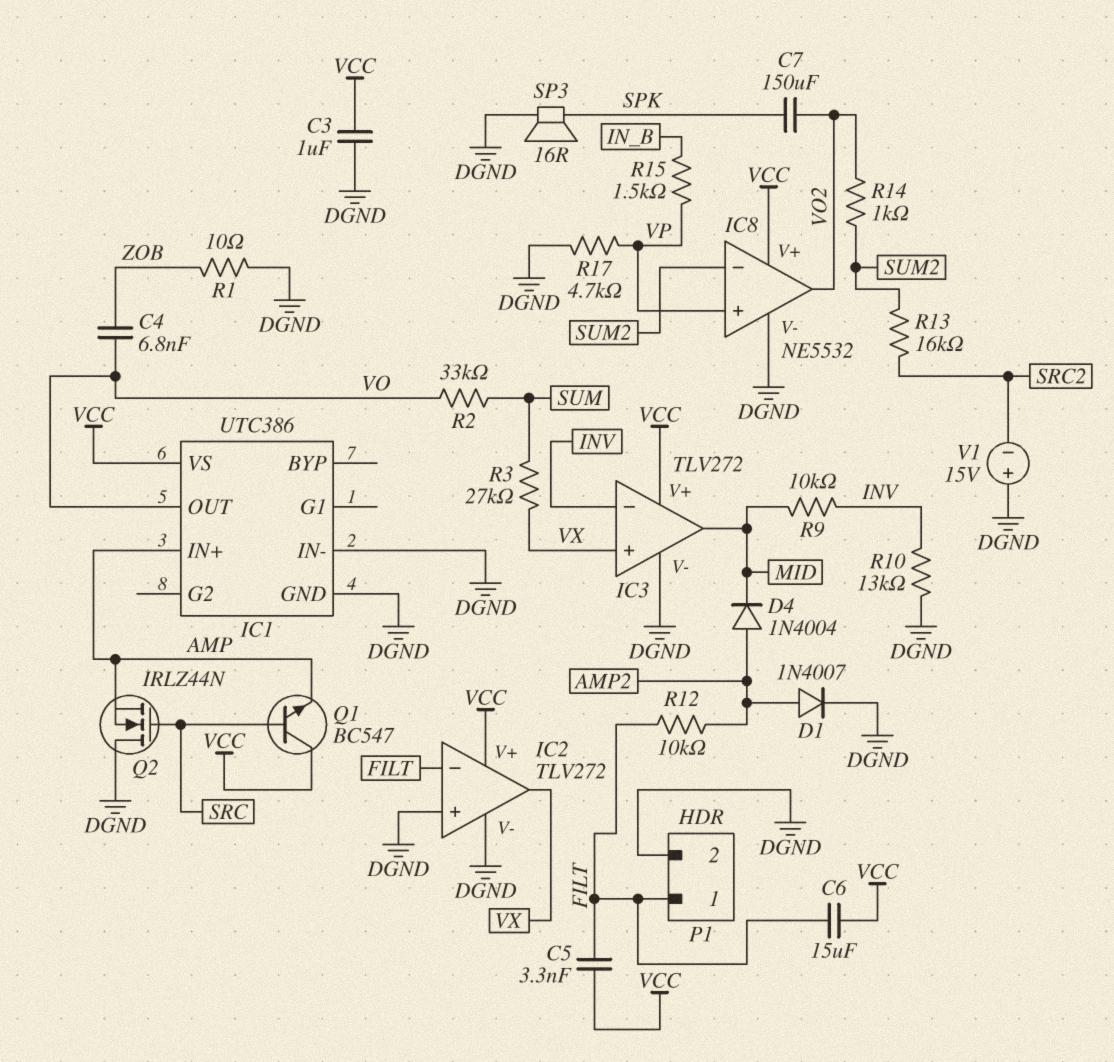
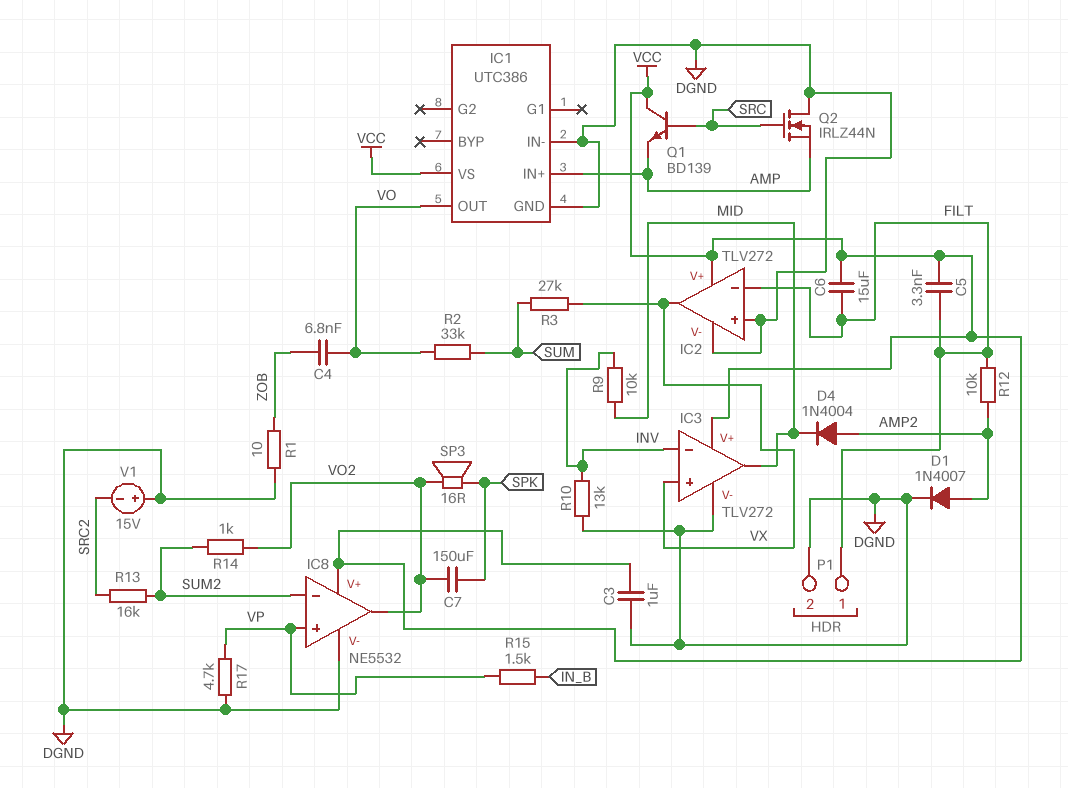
Q1: NPN BC547 (B SRC, C VCC, E AMP) -> NPN BD139 (B SRC, C VCC, E AMP)
SP3: speaker 16R (DGND, SPK) -> speaker 16R (SPK, VO2)

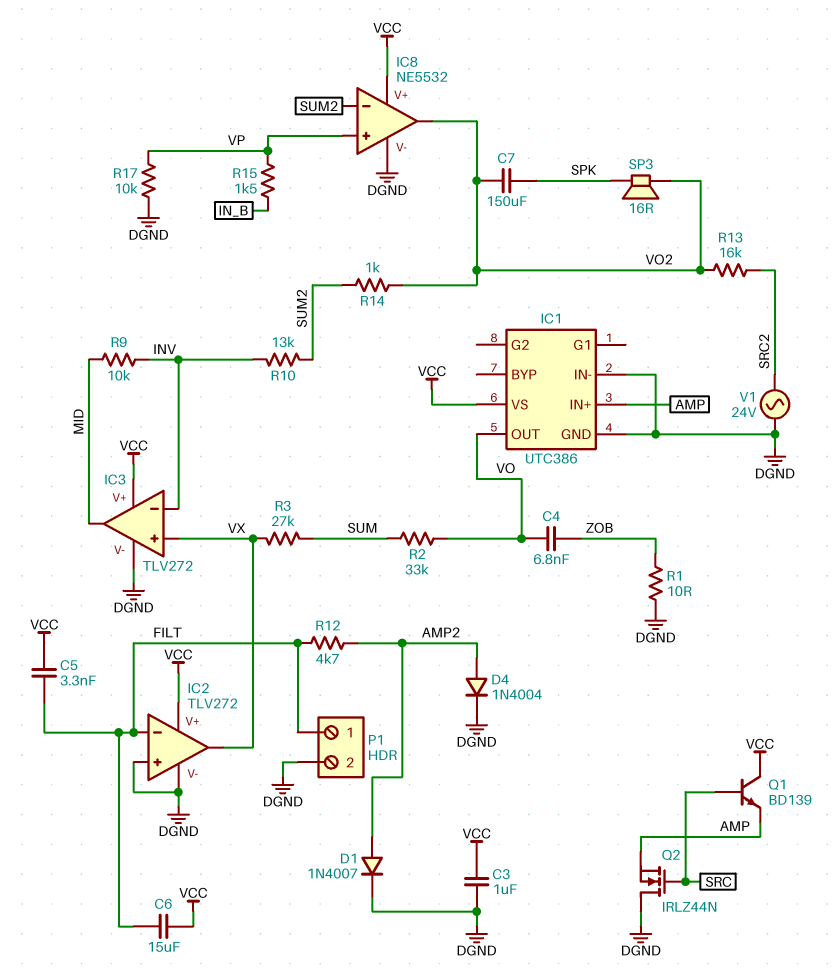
D4: diode 1N4004 (A AMP2, K MID) -> diode 1N4004 (A AMP2, K DGND)
R10: 13k (DGND, INV) -> 13k (INV, SUM2)
R12: 10k (AMP2, FILT) -> 4.7k (AMP2, FILT)
R13: 16k (SRC2, SUM2) -> 16k (SRC2, VO2)
R17: 4.7k (DGND, VP) -> 10k (DGND, VP)
V1: 15V (plus DGND, minus SRC2) -> AC 24V (DGND, SRC2)

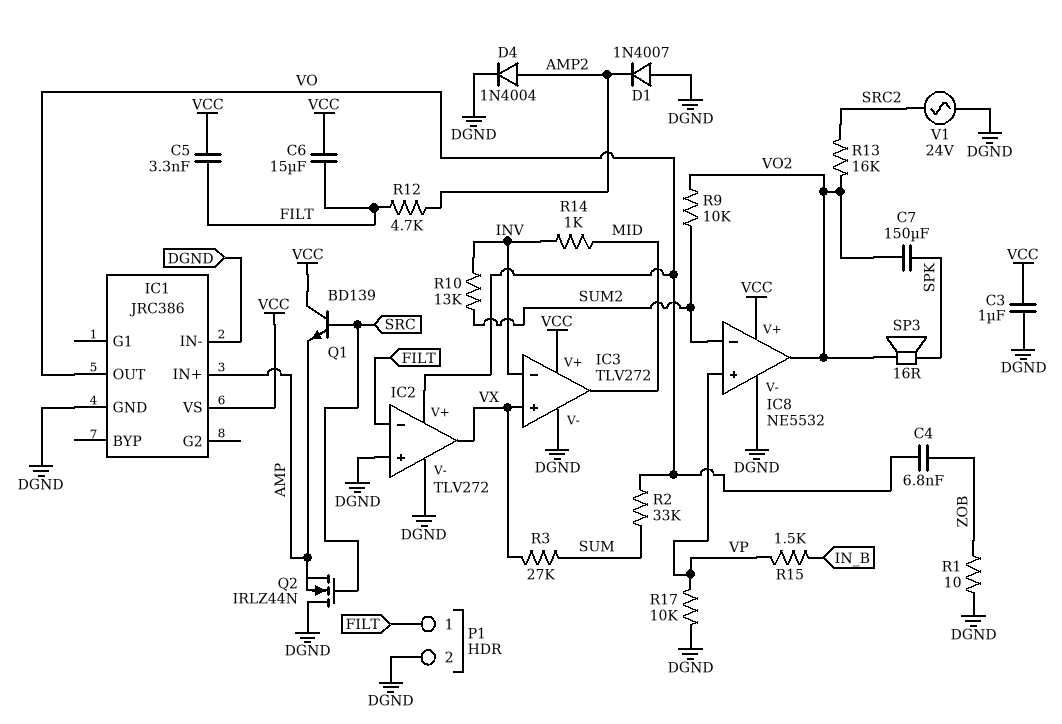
D1: diode 1N4007 (A AMP2, K DGND) -> diode 1N4007 (A DGND, K AMP2)
IC1: UTC386 -> JRC386
IC2 pin V+: VCC -> VO
R9: 10k (INV, MID) -> 10k (SUM2, VO2)
R14: 1k (SUM2, VO2) -> 1k (INV, MID)

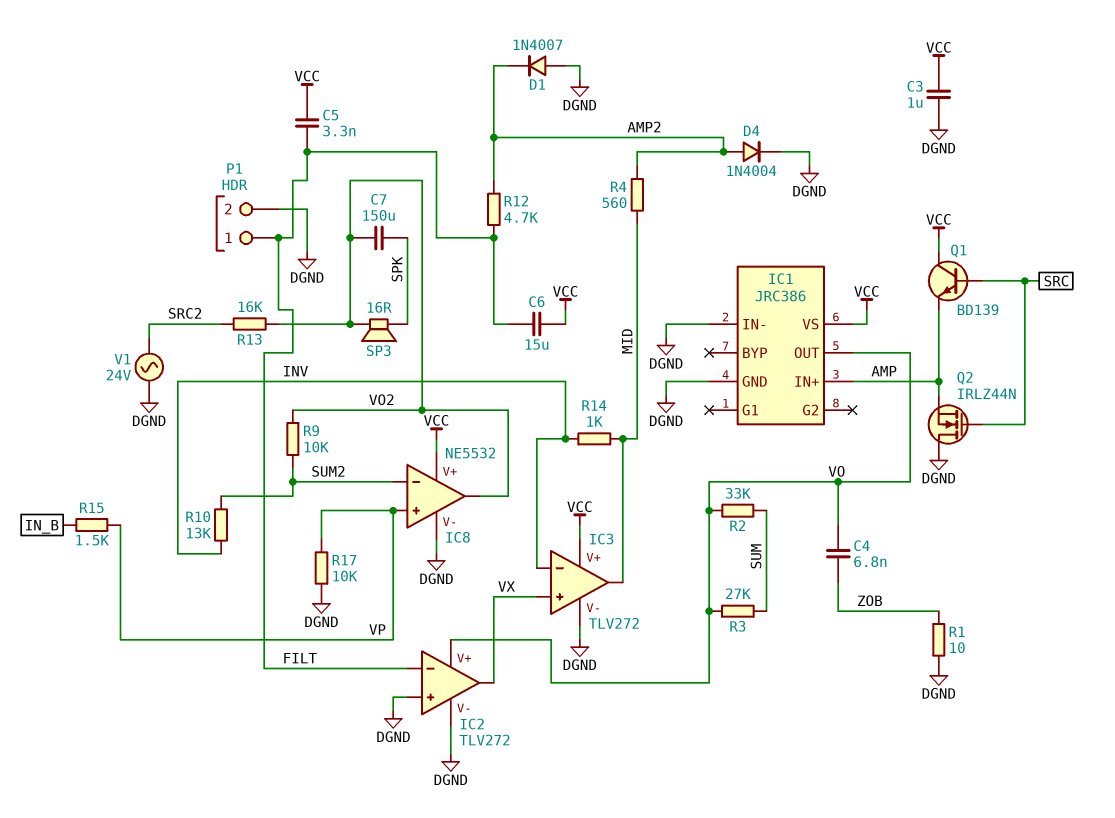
R3: 27k (SUM, VX) -> 27k (SUM, VO)
R4: none -> 560 (AMP2, MID)

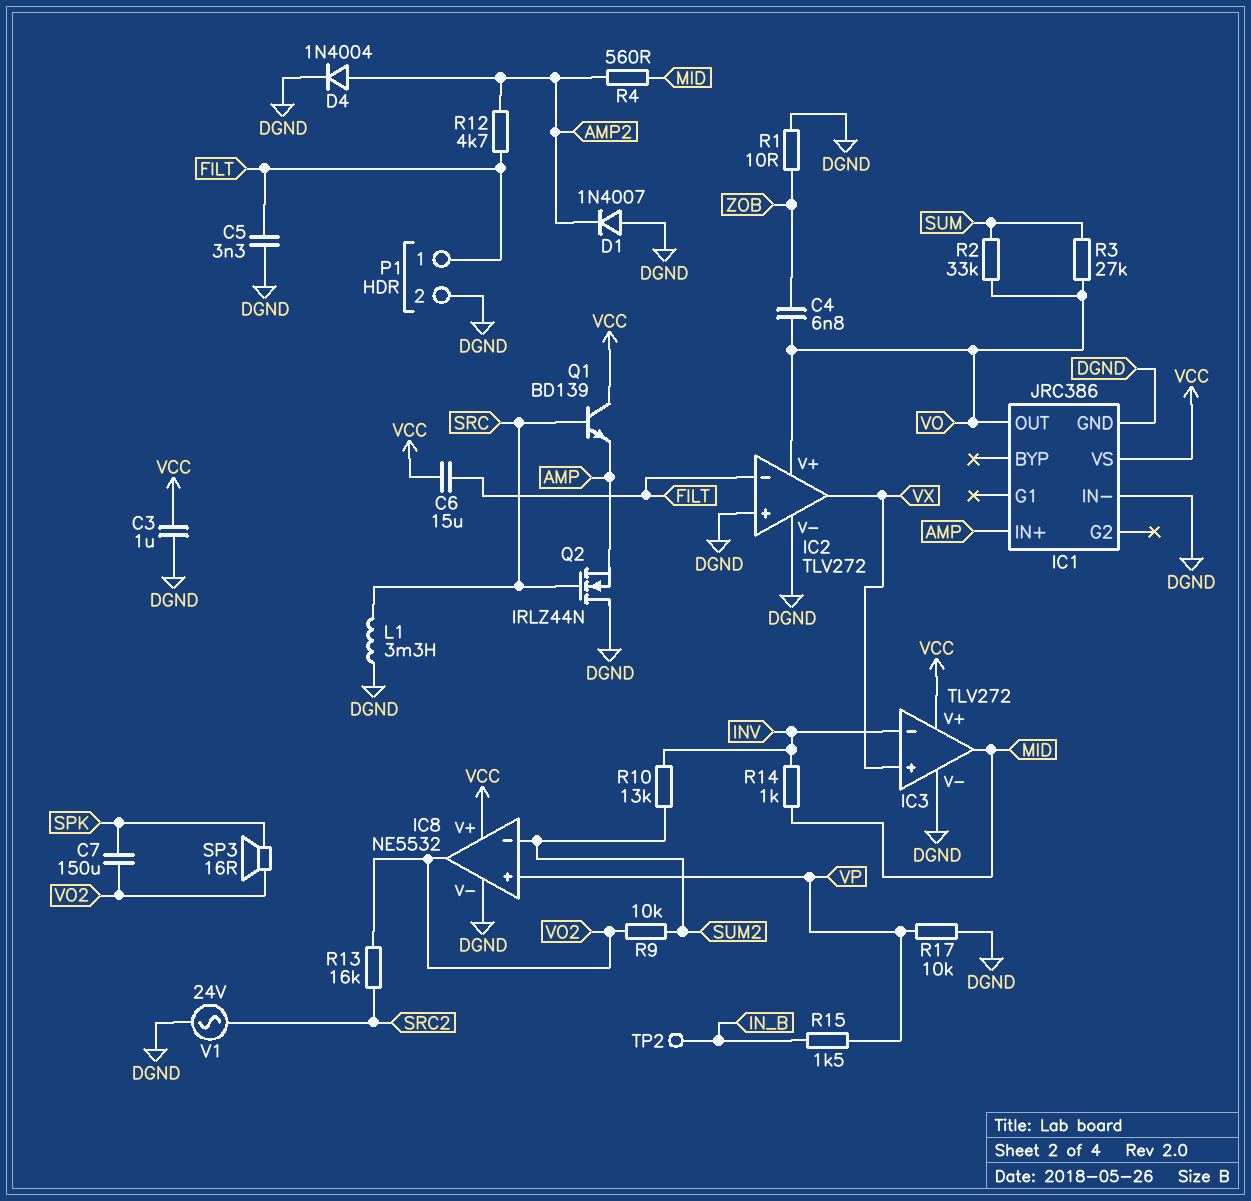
C5: 3.3nF (FILT, VCC) -> 3.3nF (DGND, FILT)
L1: none -> 3.3mH (DGND, SRC)
TP2: none -> test point (IN_B)

